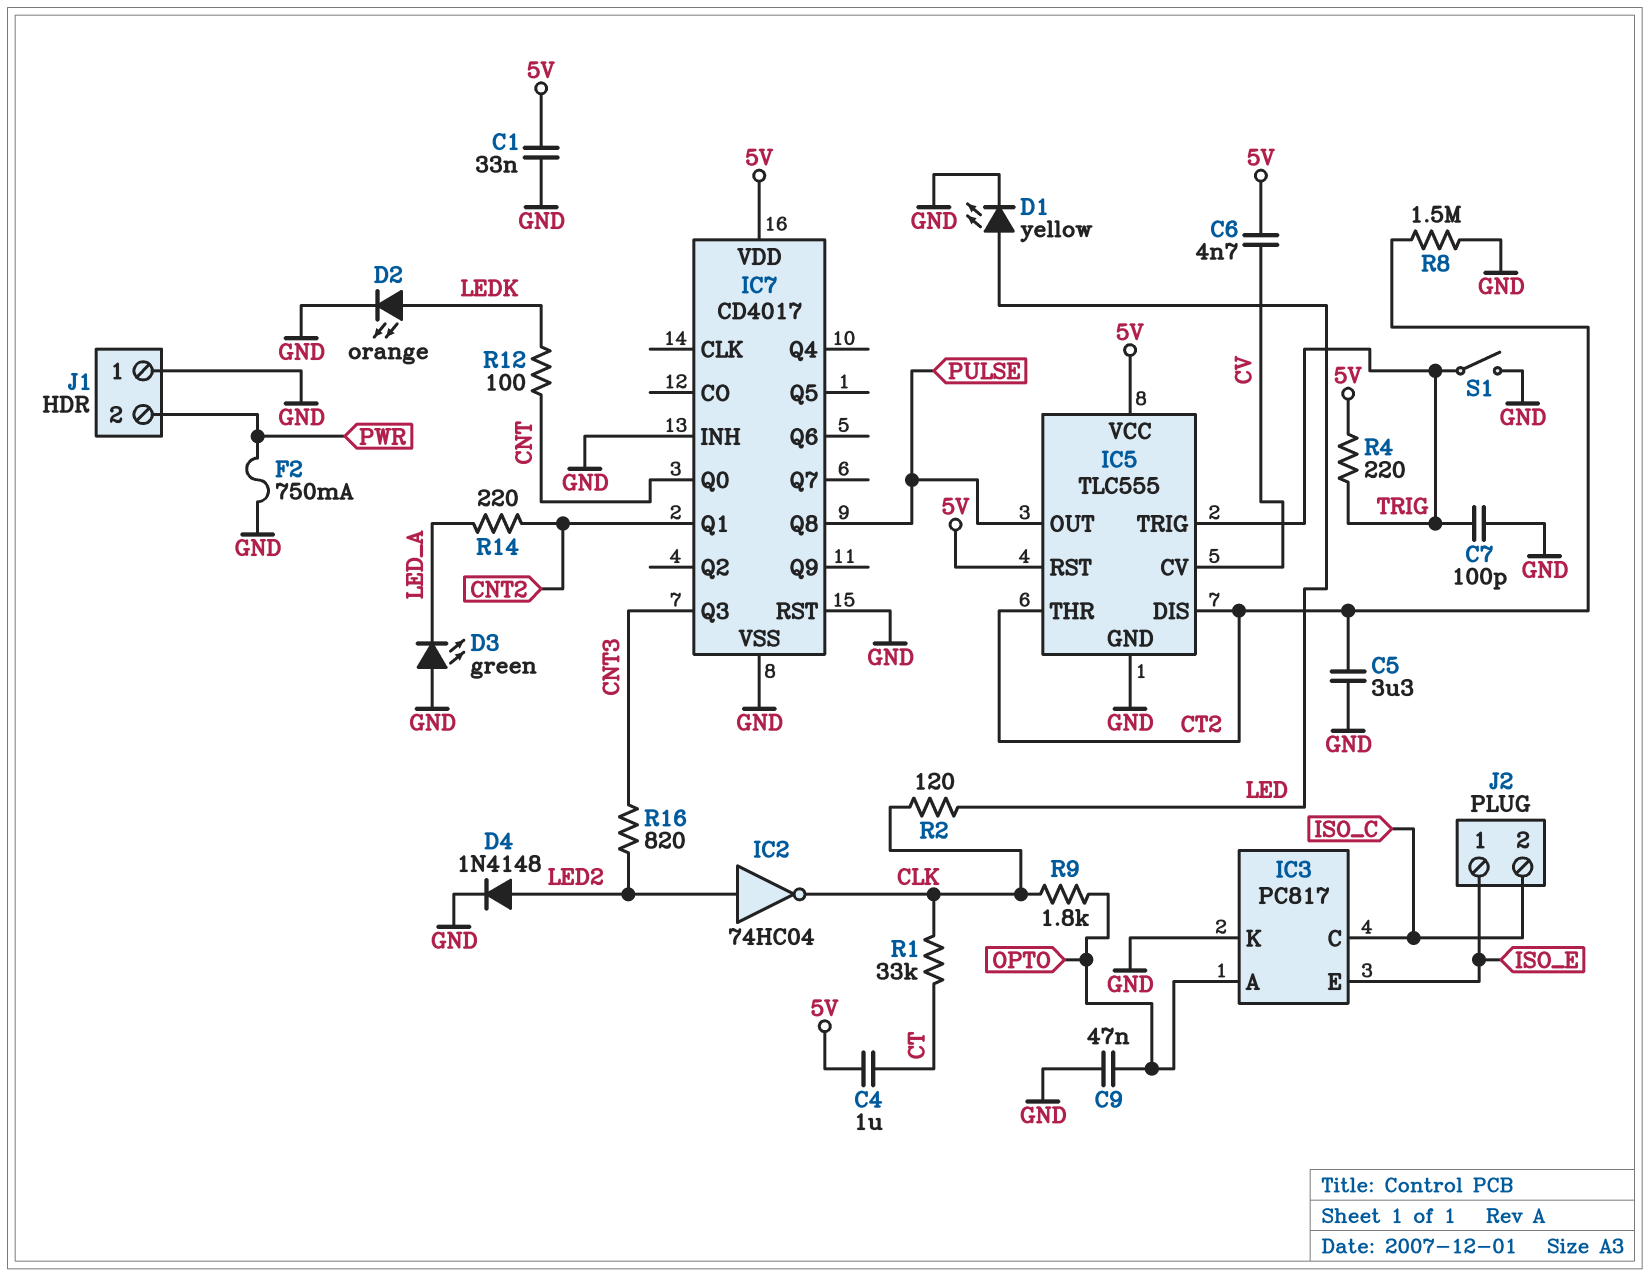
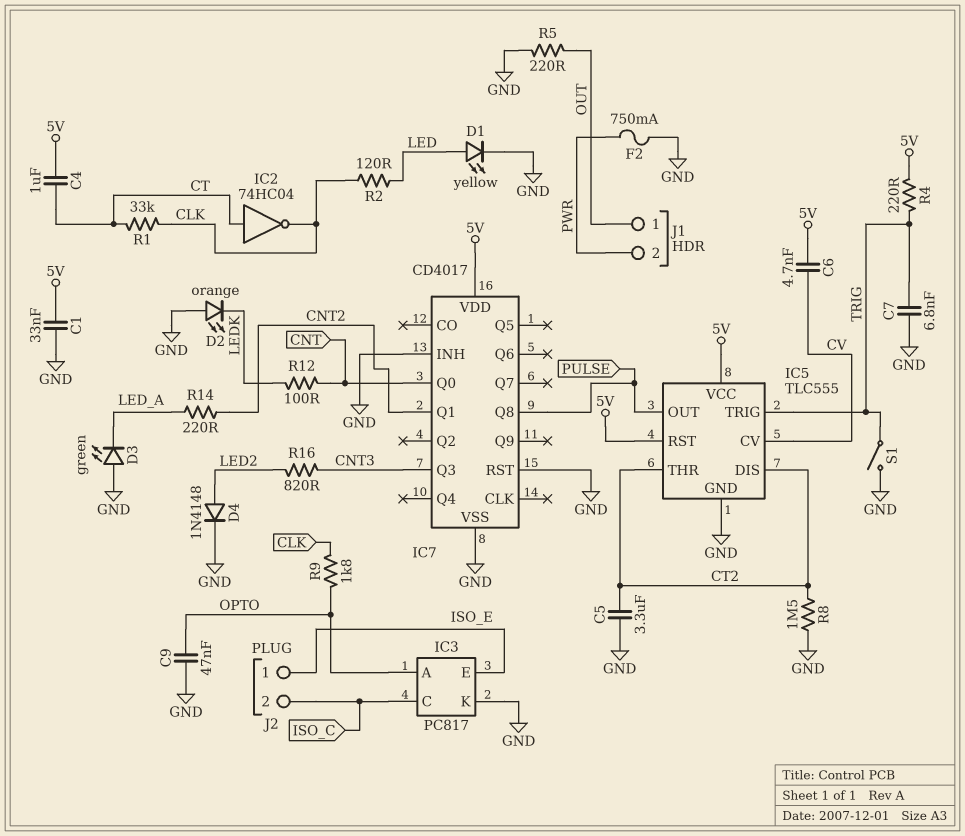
C7: 100pF (GND, TRIG) -> 6.8nF (GND, TRIG)
D2: LED orange (A LEDK, K GND) -> LED orange (A GND, K LEDK)
IC2: NOT 74HC04 (in LED2, out CLK) -> NOT 74HC04 (in CT, out CLK)
J1 pin 1: GND -> OUT
R5: none -> 220 (GND, OUT)

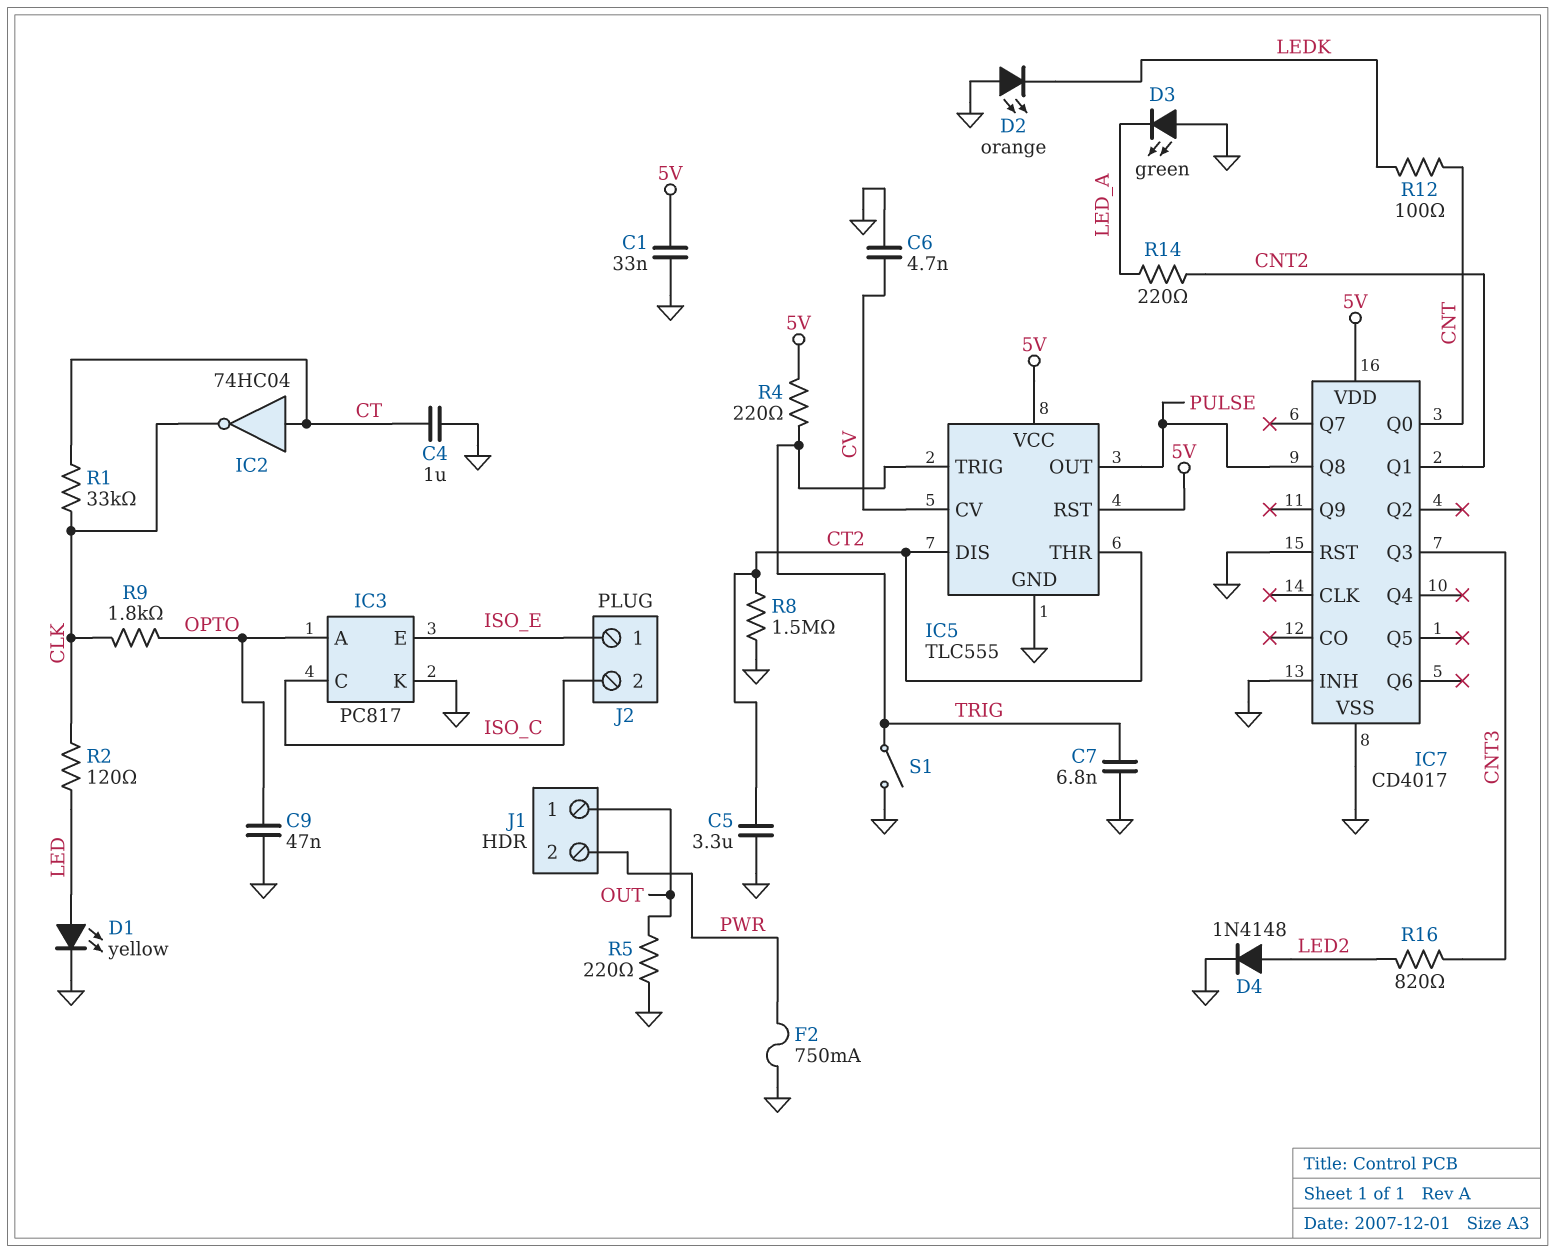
C4: 1uF (5V, CT) -> 1uF (CT, GND)
C6: 4.7nF (5V, CV) -> 4.7nF (CV, GND)

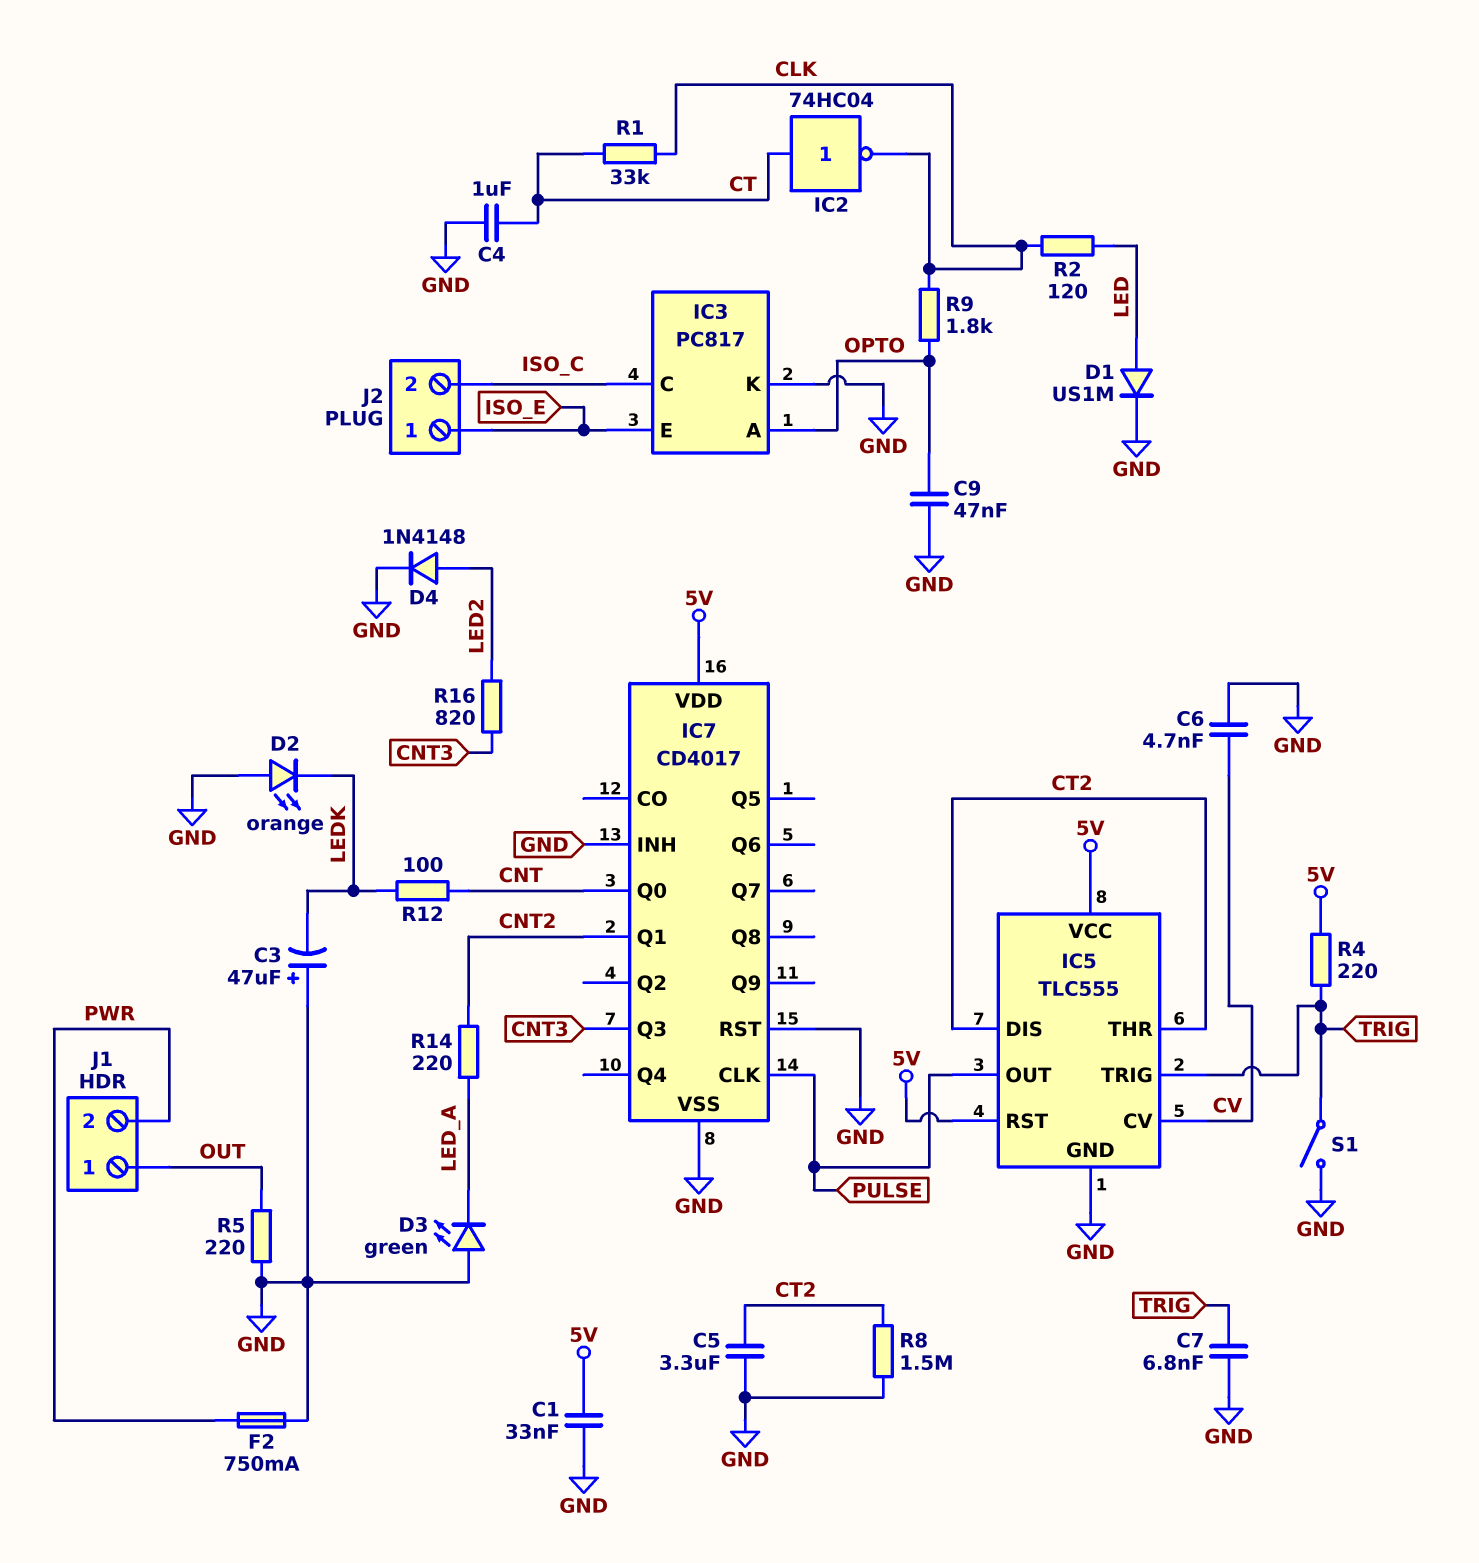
C3: none -> 47uF (plus GND, minus LEDK)
D1: LED yellow (A LED, K GND) -> diode US1M (A LED, K GND)
IC7 pin CLK: none -> PULSE
IC7 pin Q8: PULSE -> none

